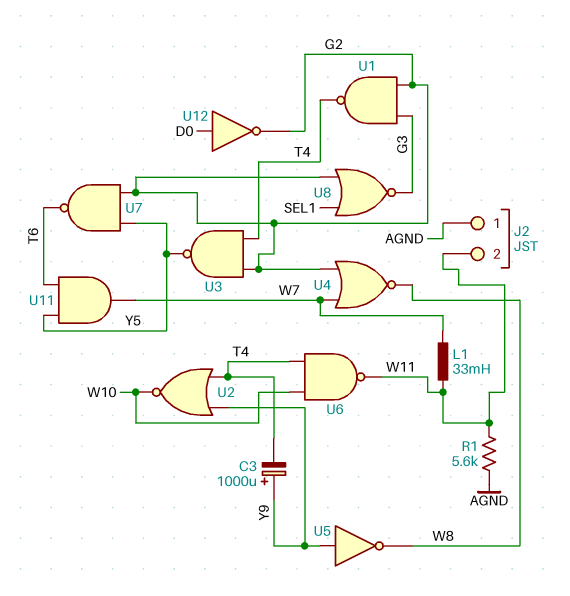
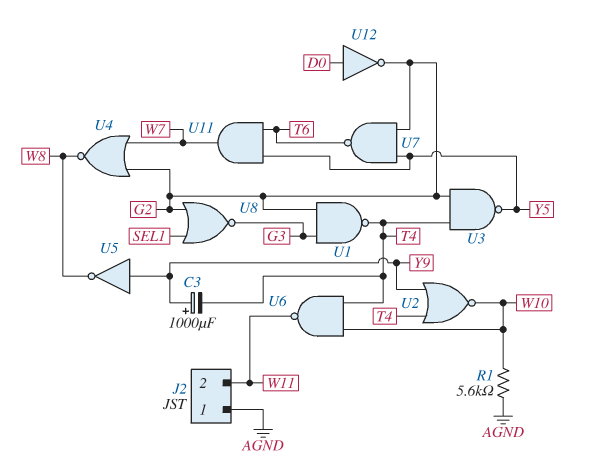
L1: 33mH (W7, W11) -> none
R1: 5.6k (AGND, W11) -> 5.6k (AGND, W10)

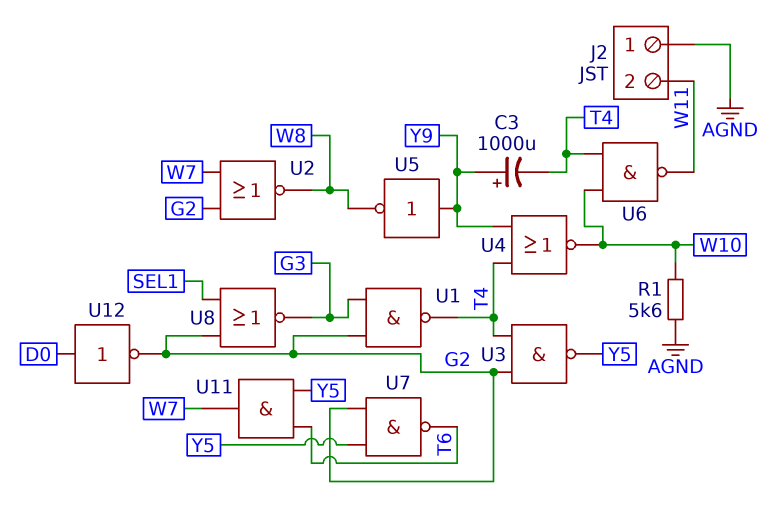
U2: NOR (in T4, in Y9, out W10) -> NOR (in G2, in W7, out W8)
U4: NOR (in G2, in W7, out W8) -> NOR (in T4, in Y9, out W10)

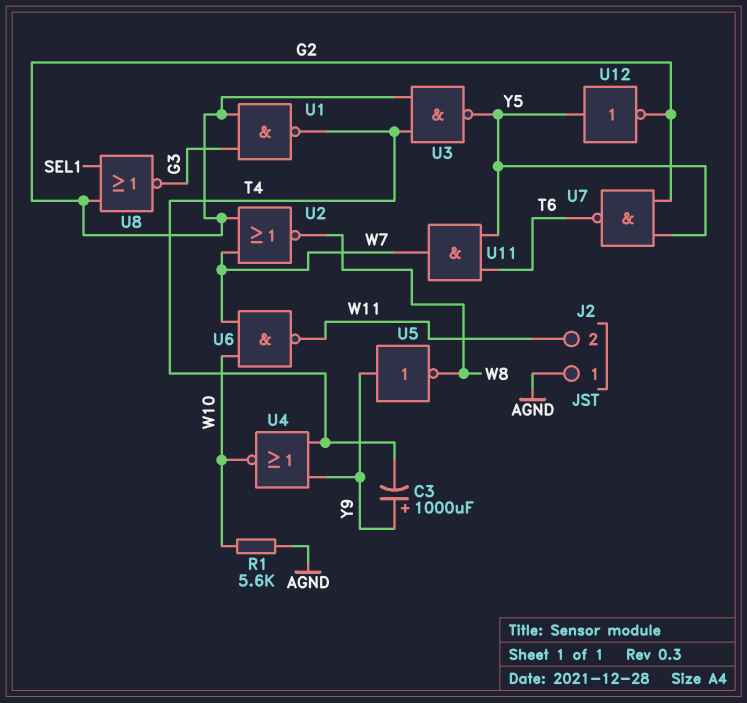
U6: NAND (in T4, in W10, out W11) -> NAND (in W7, in W10, out W11)
U12: NOT (in D0, out G2) -> NOT (in Y5, out G2)

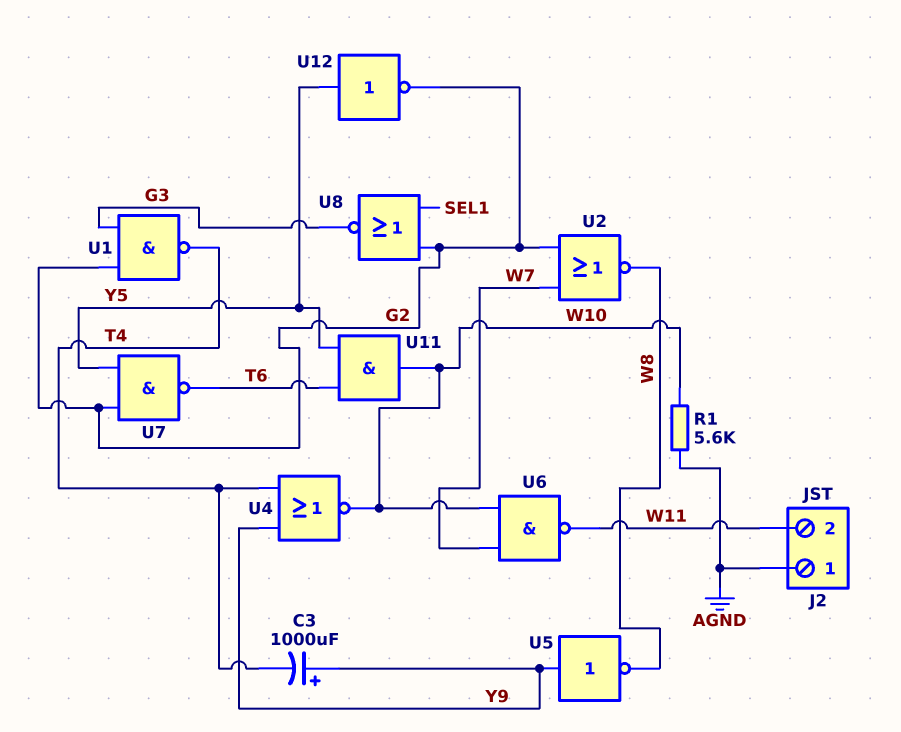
U3: NAND (in G2, in T4, out Y5) -> none
U11: AND (in T6, in Y5, out W7) -> AND (in T6, in Y5, out W10)

